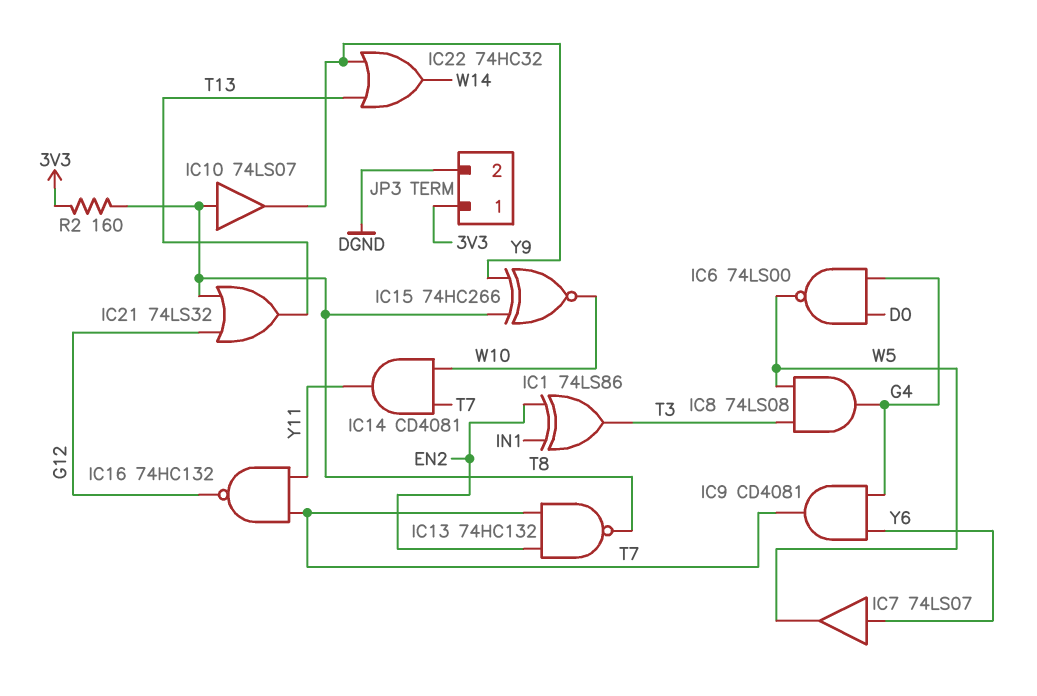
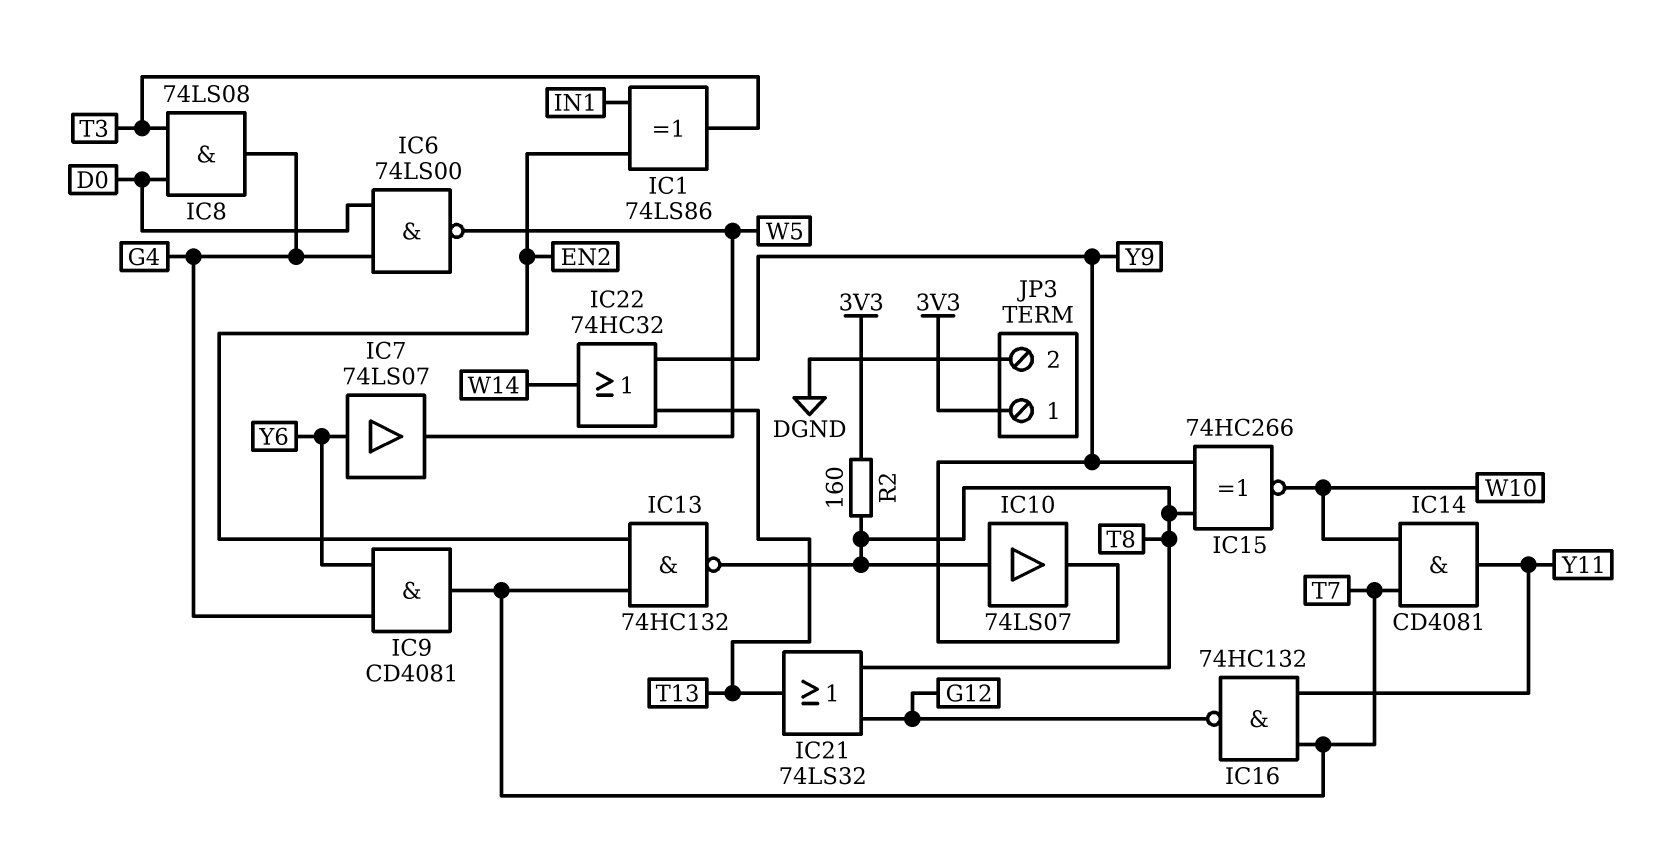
IC8: AND 74LS08 (in T3, in W5, out G4) -> AND 74LS08 (in D0, in T3, out G4)

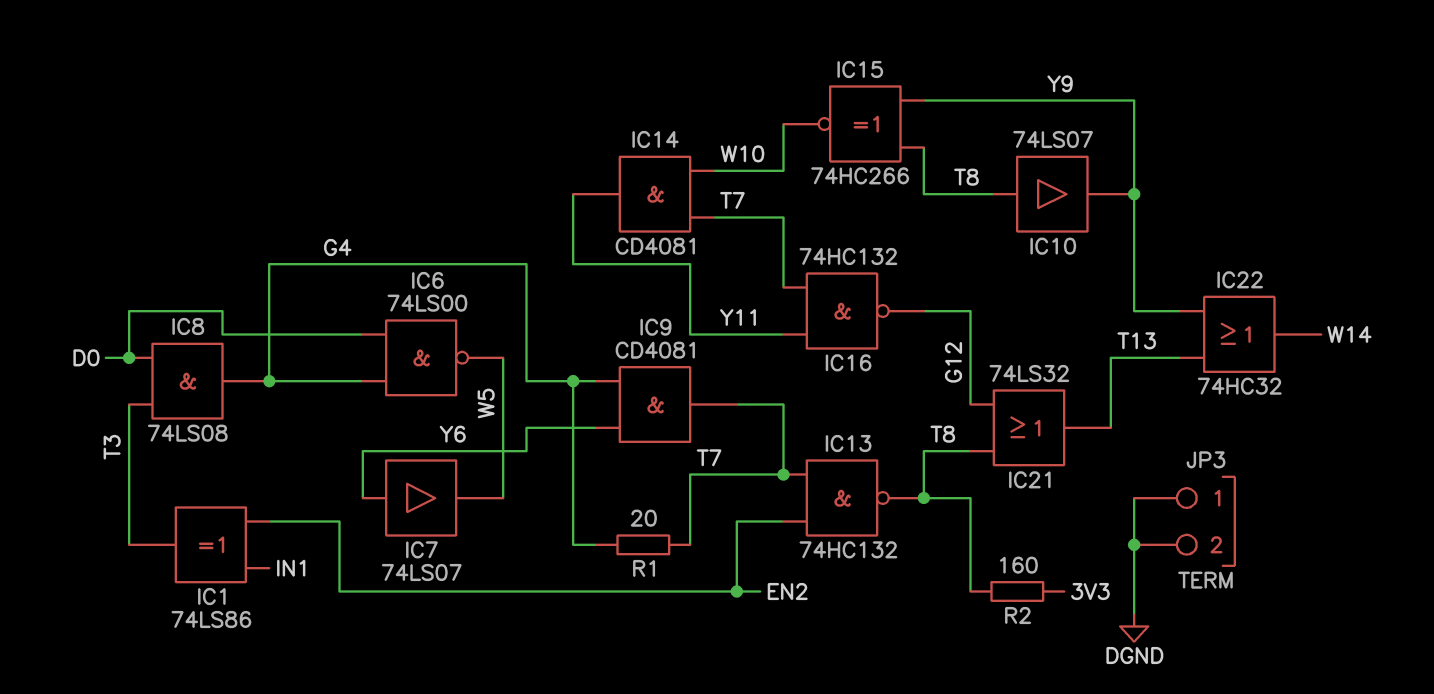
JP3 pin 1: 3V3 -> DGND
R1: none -> 20 (G4, T7)

